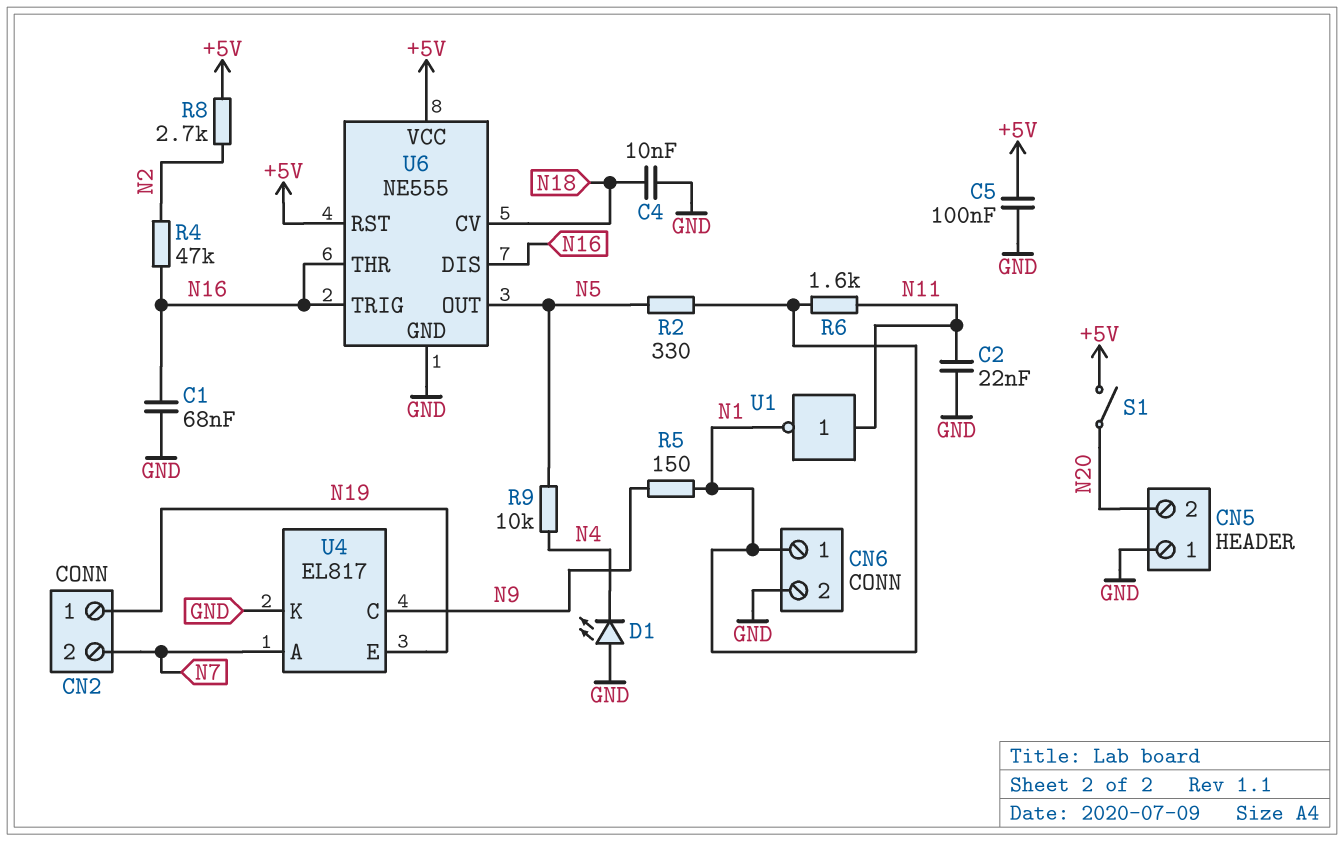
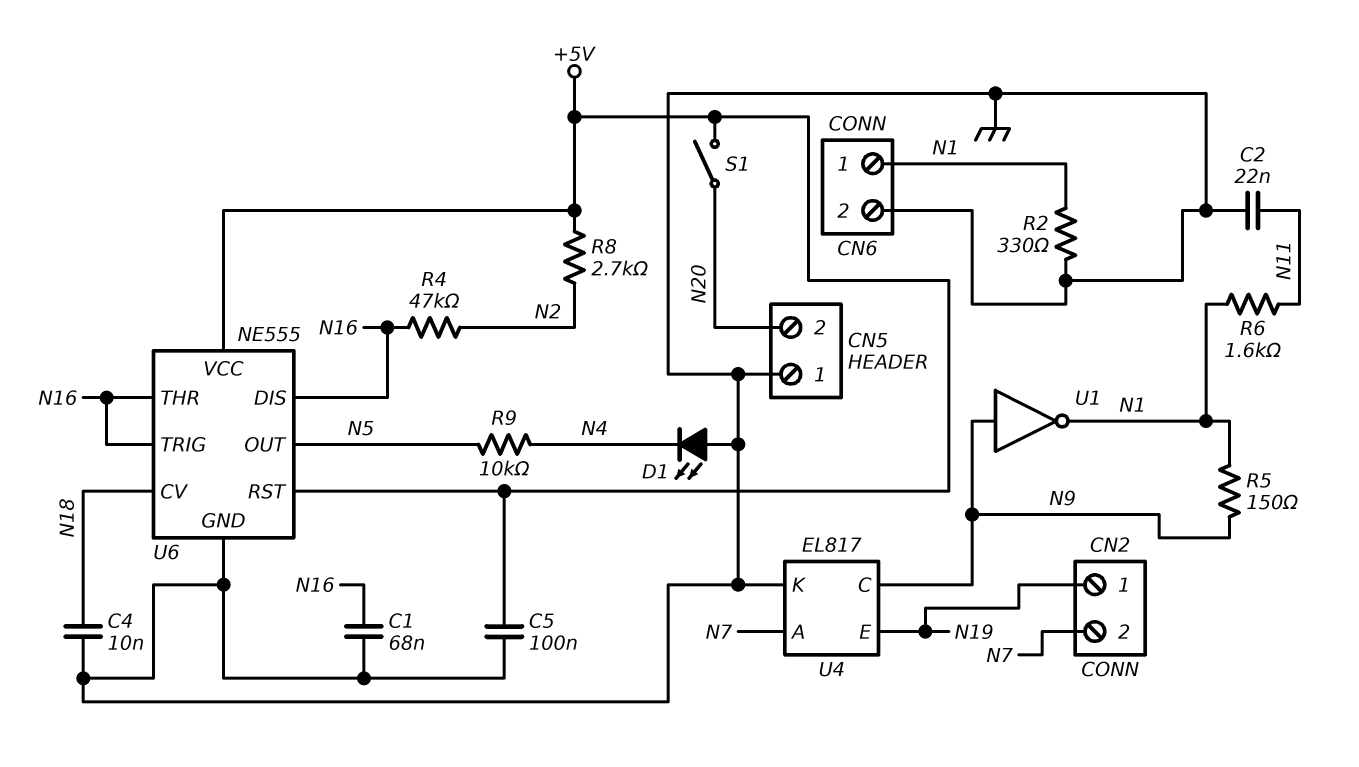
R2: 330 (N1, N5) -> 330 (GND, N1)
U1: NOT (in N11, out N1) -> NOT (in N9, out N1)

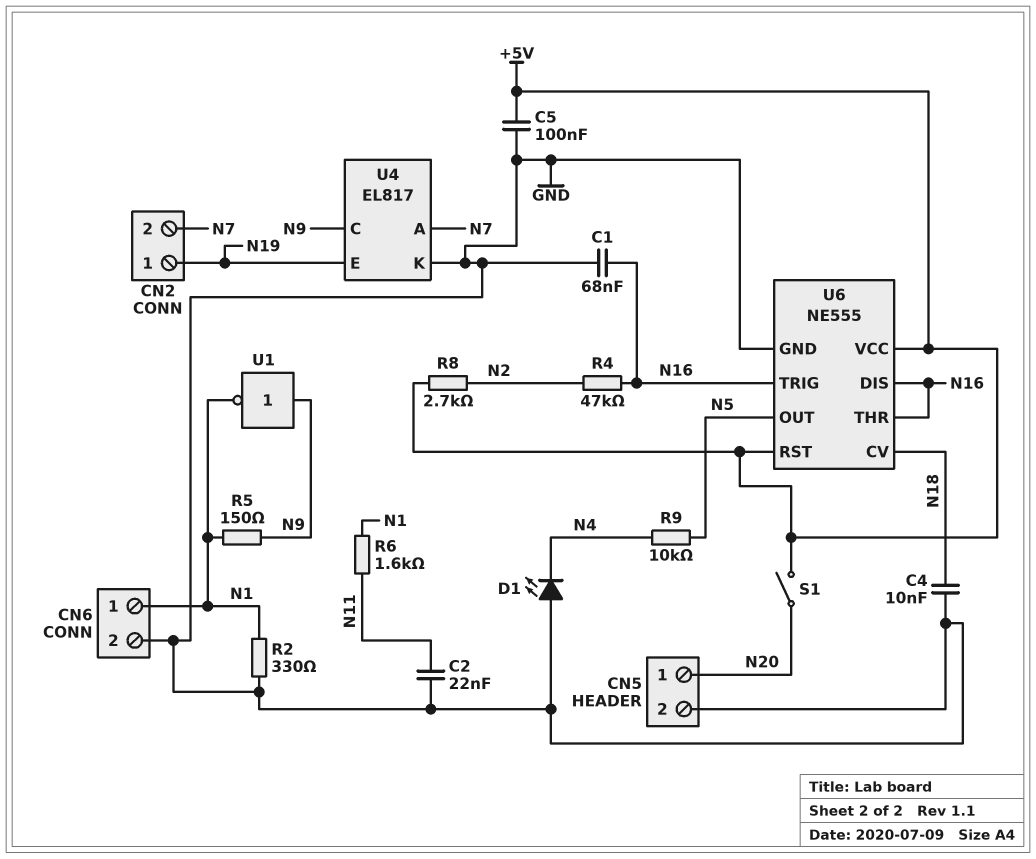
CN5 pin 1: GND -> N20
CN5 pin 2: N20 -> GND

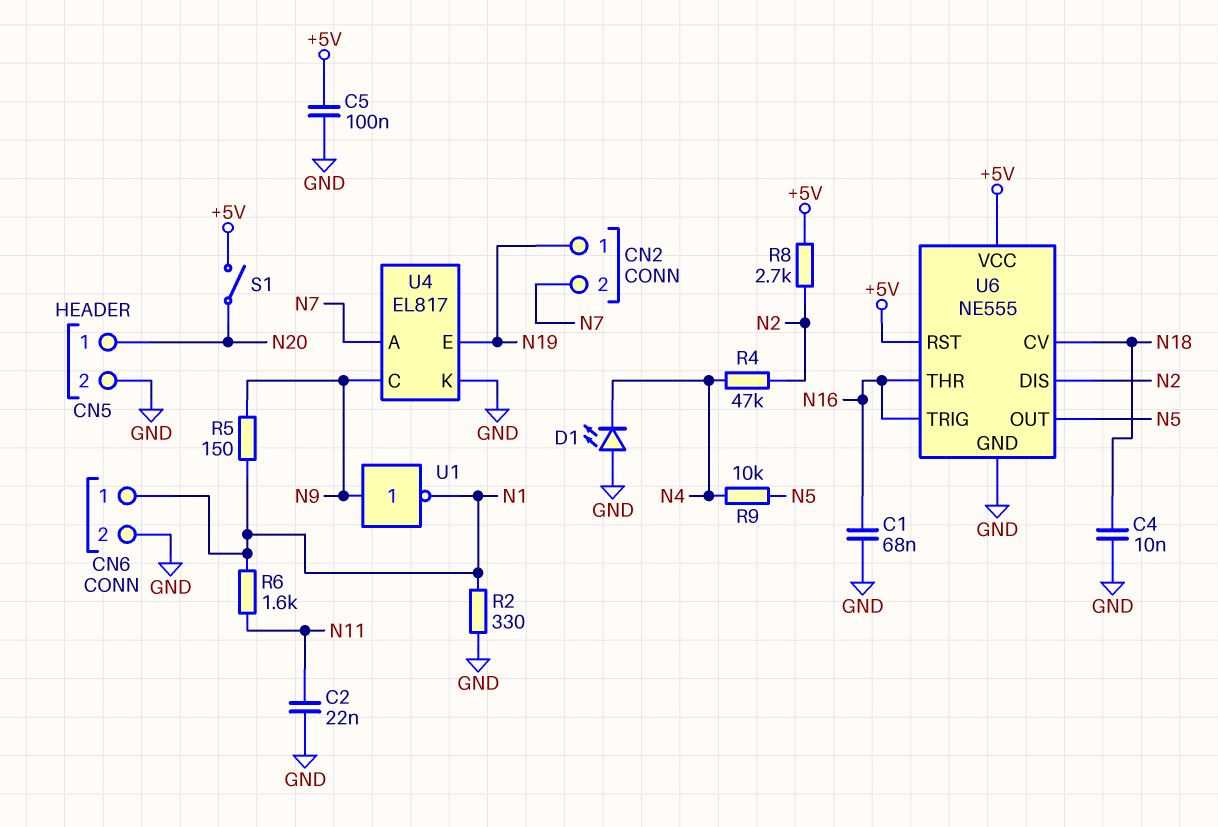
R4: 47k (N2, N16) -> 47k (N2, N4)
U6 pin DIS: N16 -> N2

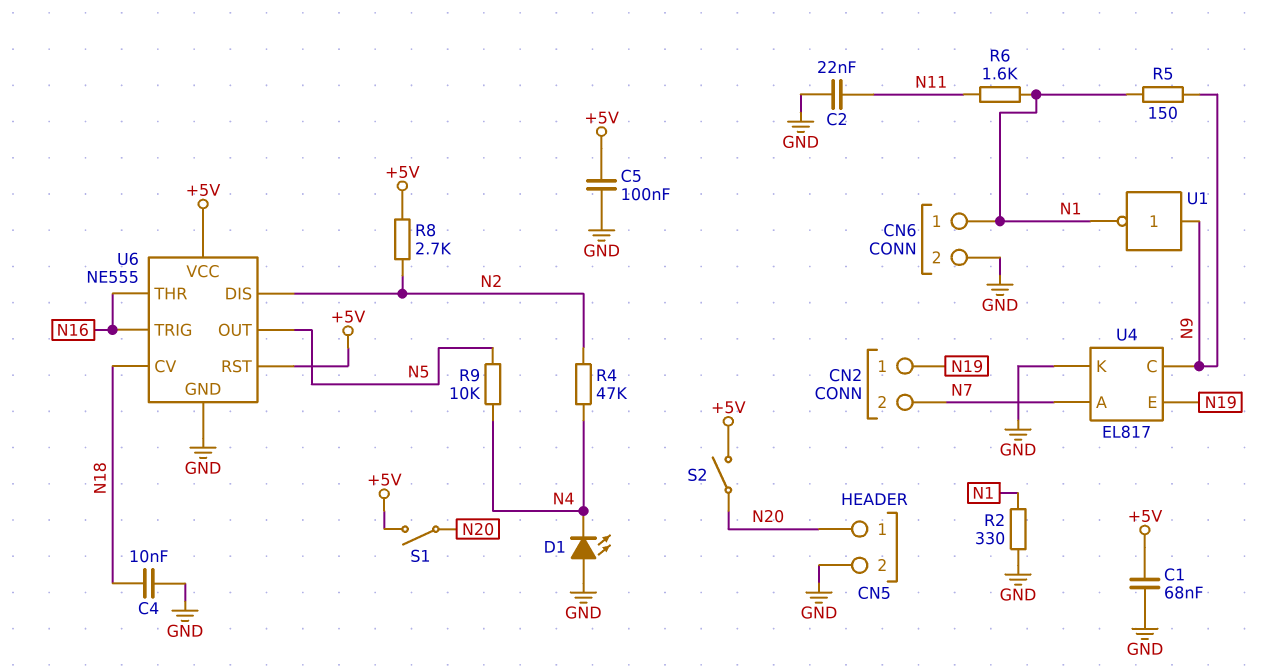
C1: 68nF (GND, N16) -> 68nF (+5V, GND)
S2: none -> switch (+5V, N20)

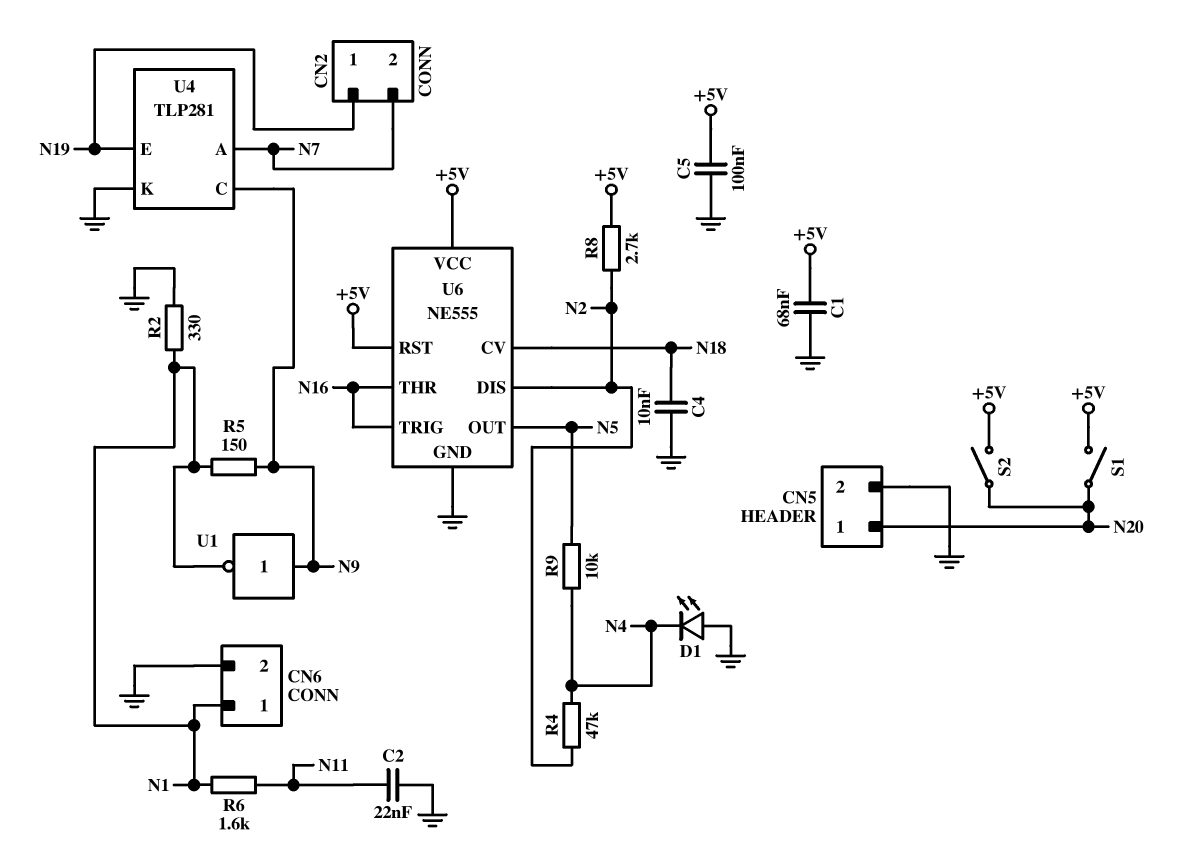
U4: EL817 -> TLP281

